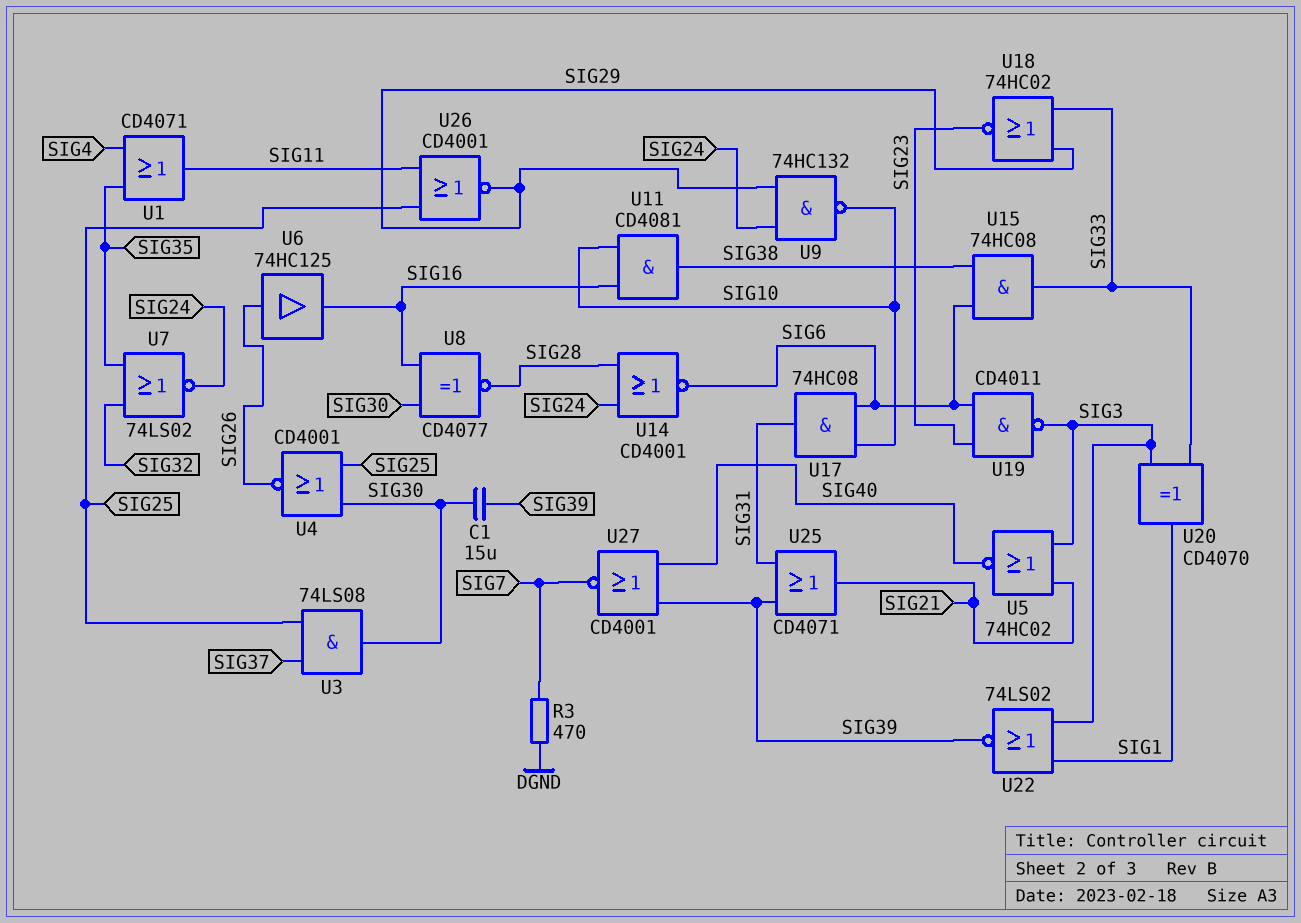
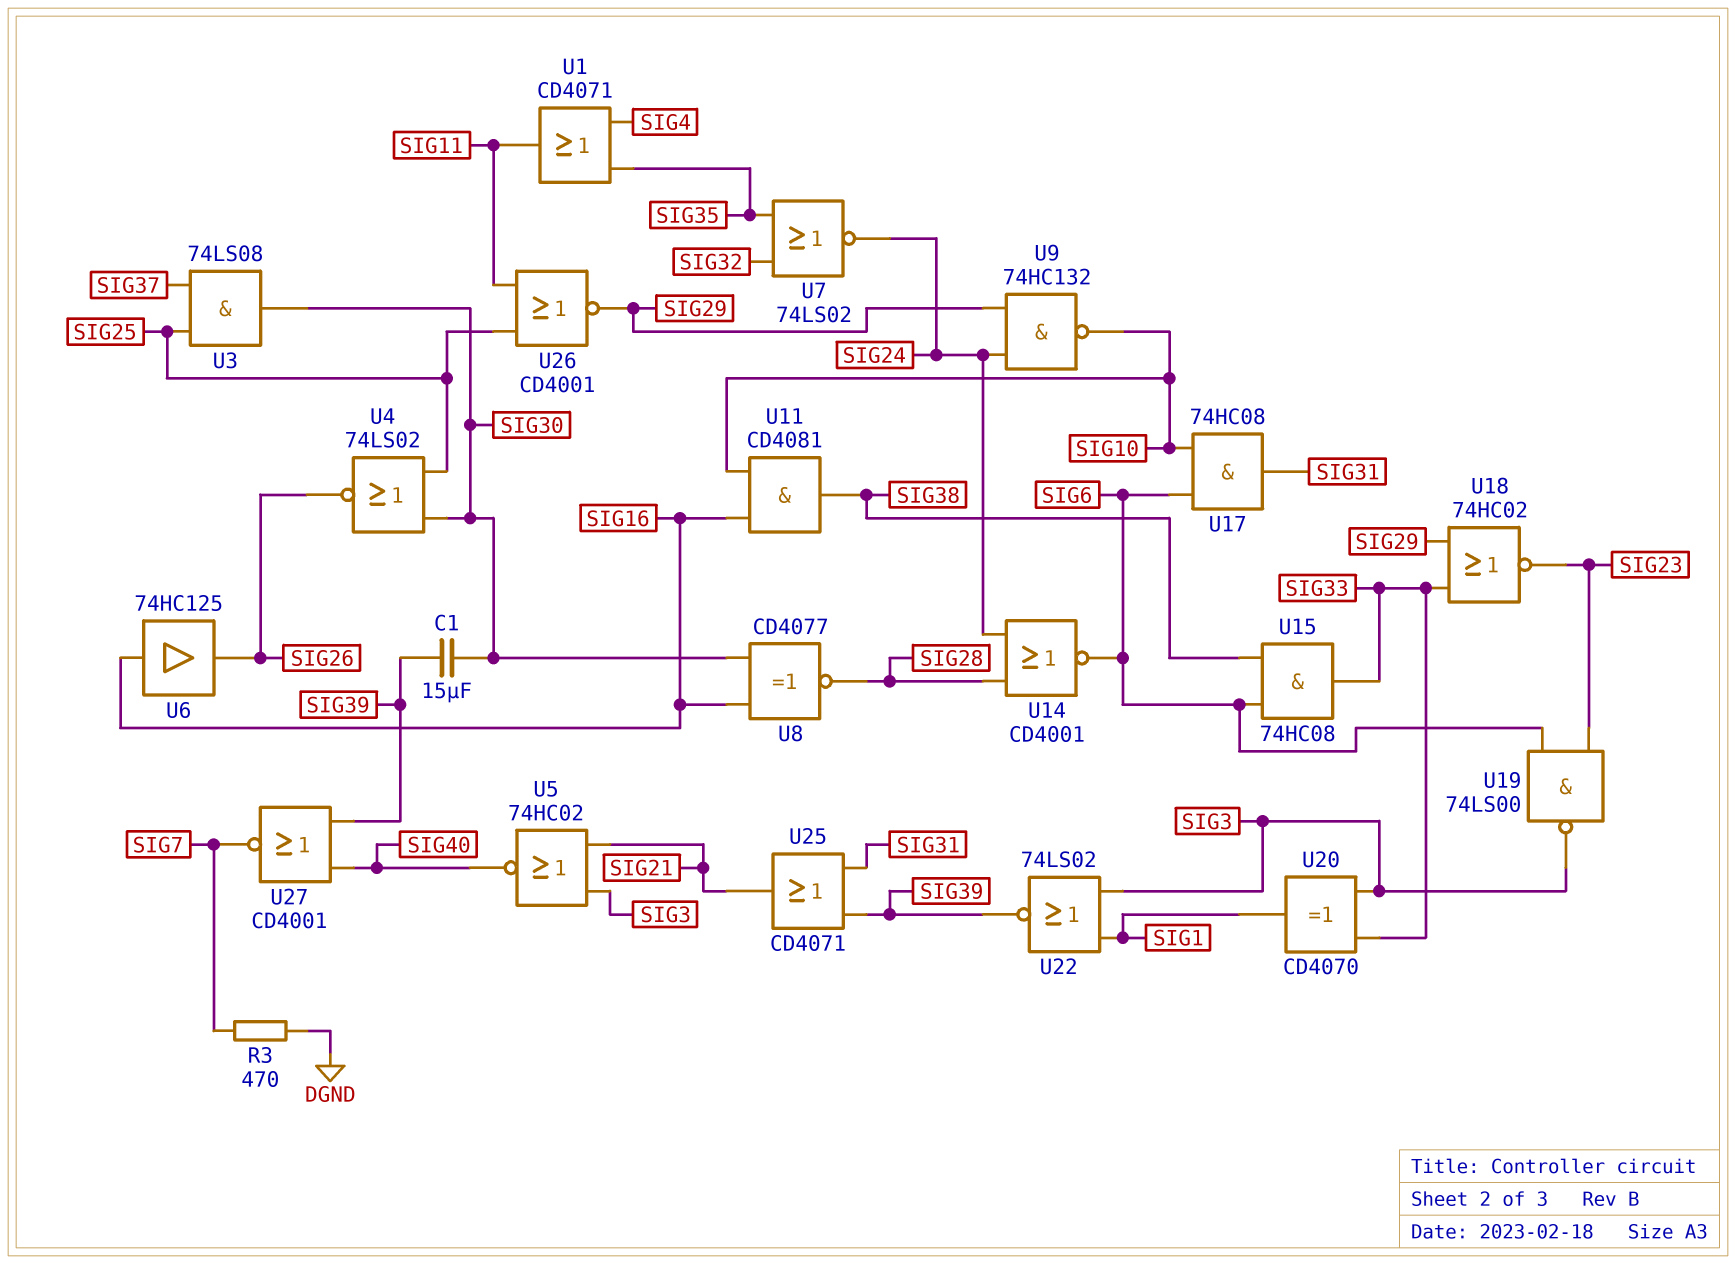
U4: NOR CD4001 (in SIG25, in SIG30, out SIG26) -> NOR 74LS02 (in SIG25, in SIG30, out SIG26)
U6: buffer 74HC125 (in SIG26, out SIG16) -> buffer 74HC125 (in SIG16, out SIG26)
U19: NAND CD4011 (in SIG6, in SIG23, out SIG3) -> NAND 74LS00 (in SIG6, in SIG23, out SIG3)

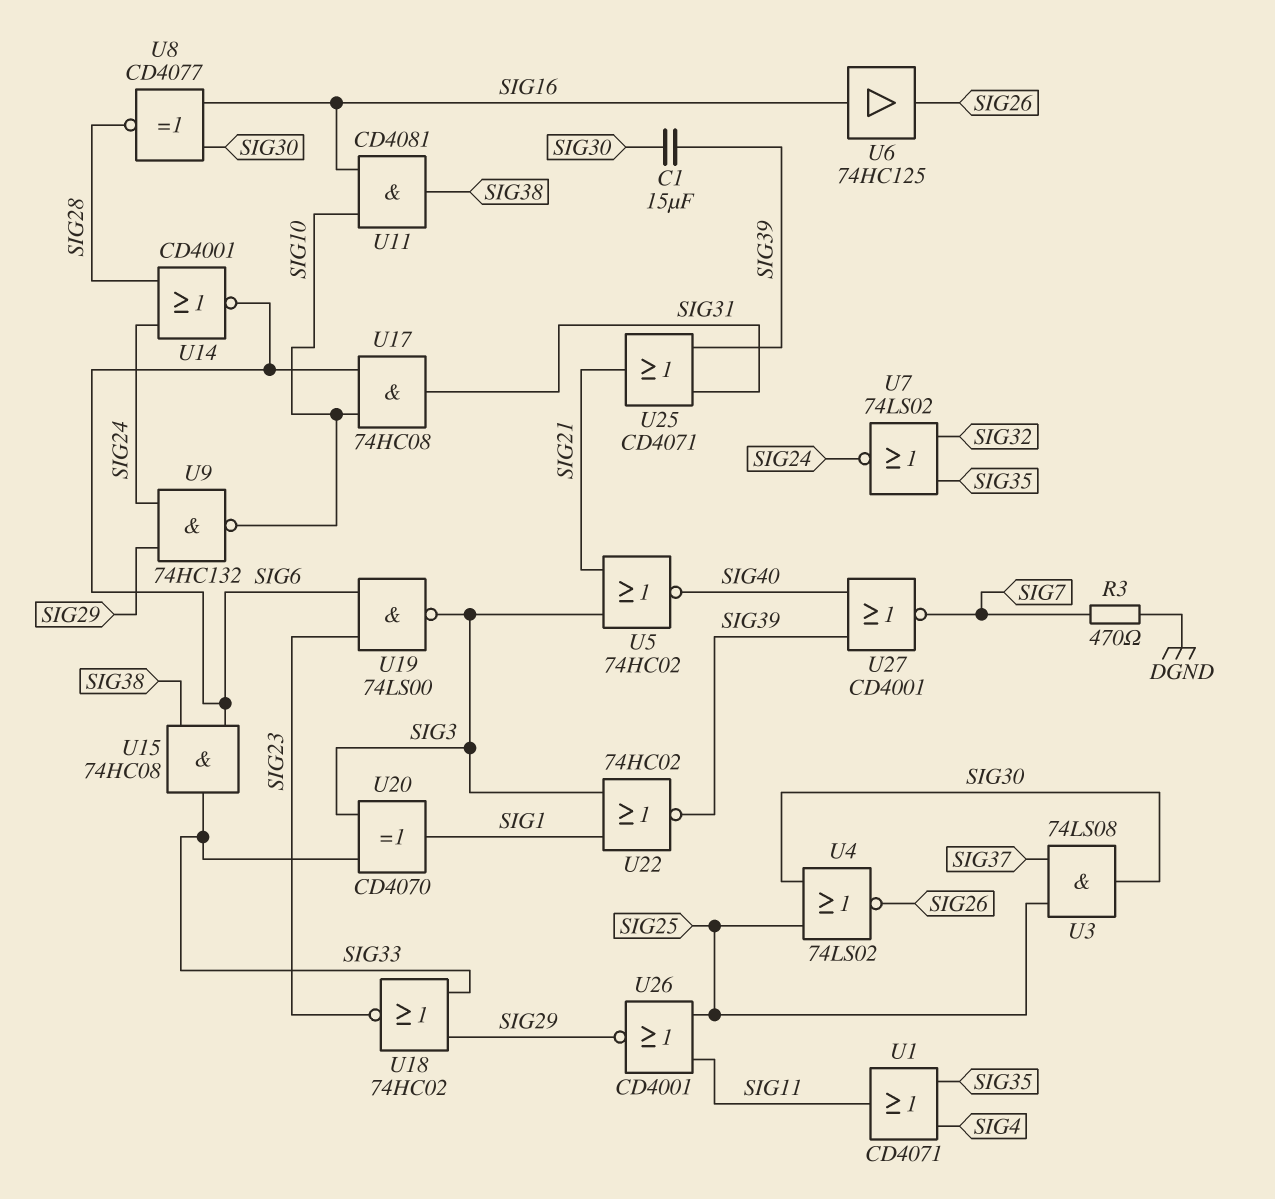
U22: NOR 74LS02 (in SIG1, in SIG3, out SIG39) -> NOR 74HC02 (in SIG1, in SIG3, out SIG39)

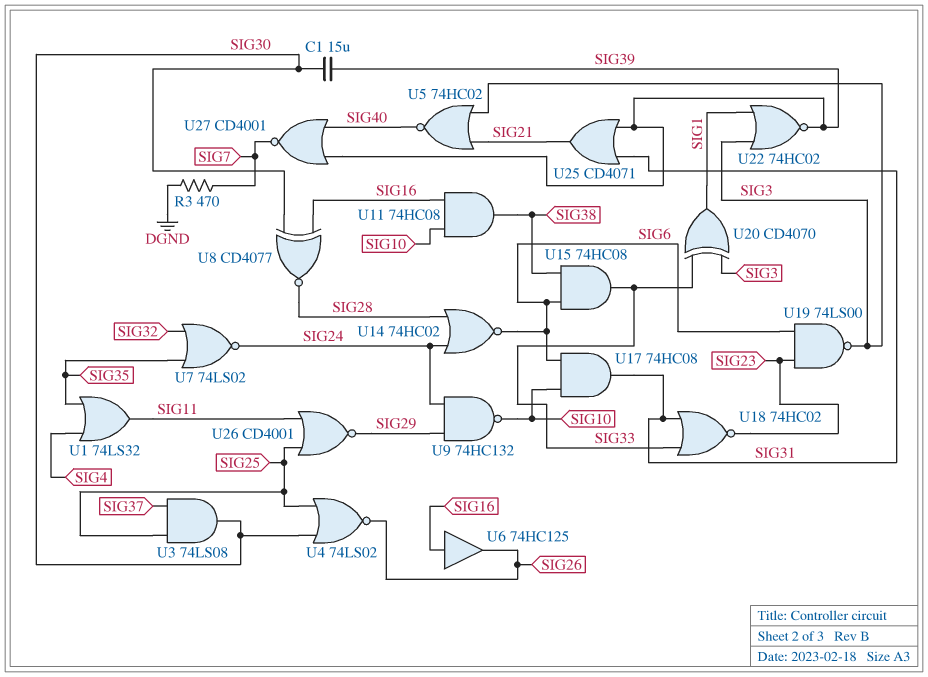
U1: OR CD4071 (in SIG4, in SIG35, out SIG11) -> OR 74LS32 (in SIG4, in SIG35, out SIG11)
U11: AND CD4081 (in SIG10, in SIG16, out SIG38) -> AND 74HC08 (in SIG10, in SIG16, out SIG38)
U14: NOR CD4001 (in SIG24, in SIG28, out SIG6) -> NOR 74HC02 (in SIG24, in SIG28, out SIG6)
U18: NOR 74HC02 (in SIG29, in SIG33, out SIG23) -> NOR 74HC02 (in SIG31, in SIG33, out SIG23)

